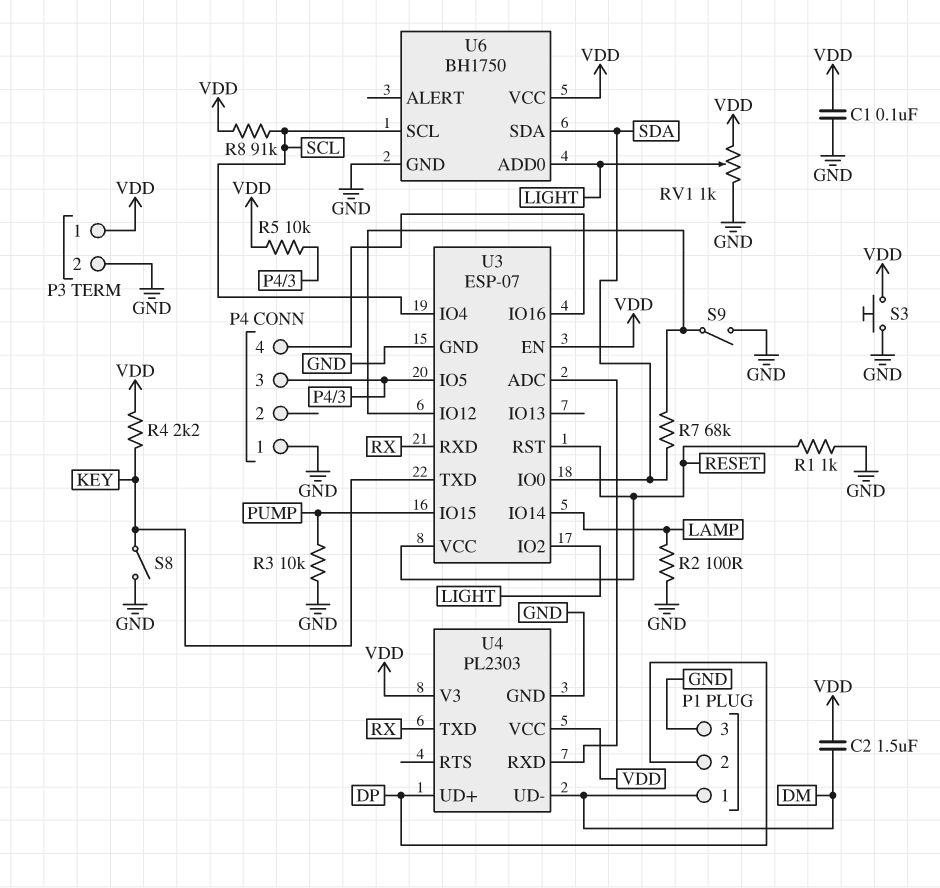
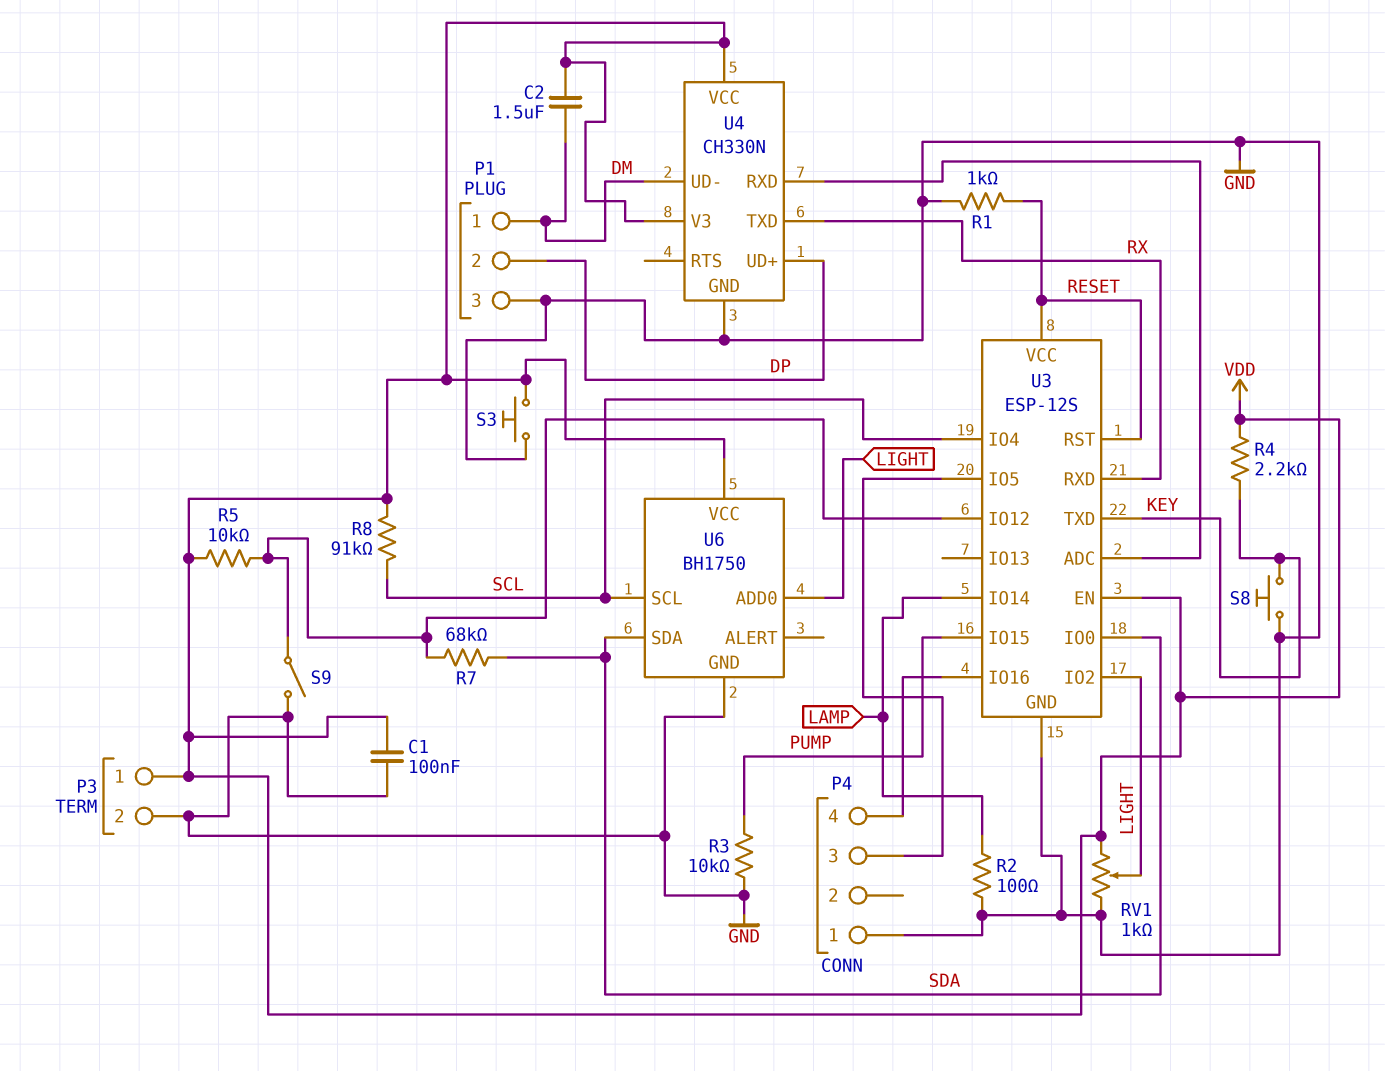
R5: 10k (P4/3, VDD) -> 10k (U3/IO12, VDD)
S8: switch (GND, KEY) -> button (GND, KEY)
U3: ESP-07 -> ESP-12S
U4: PL2303 -> CH330N

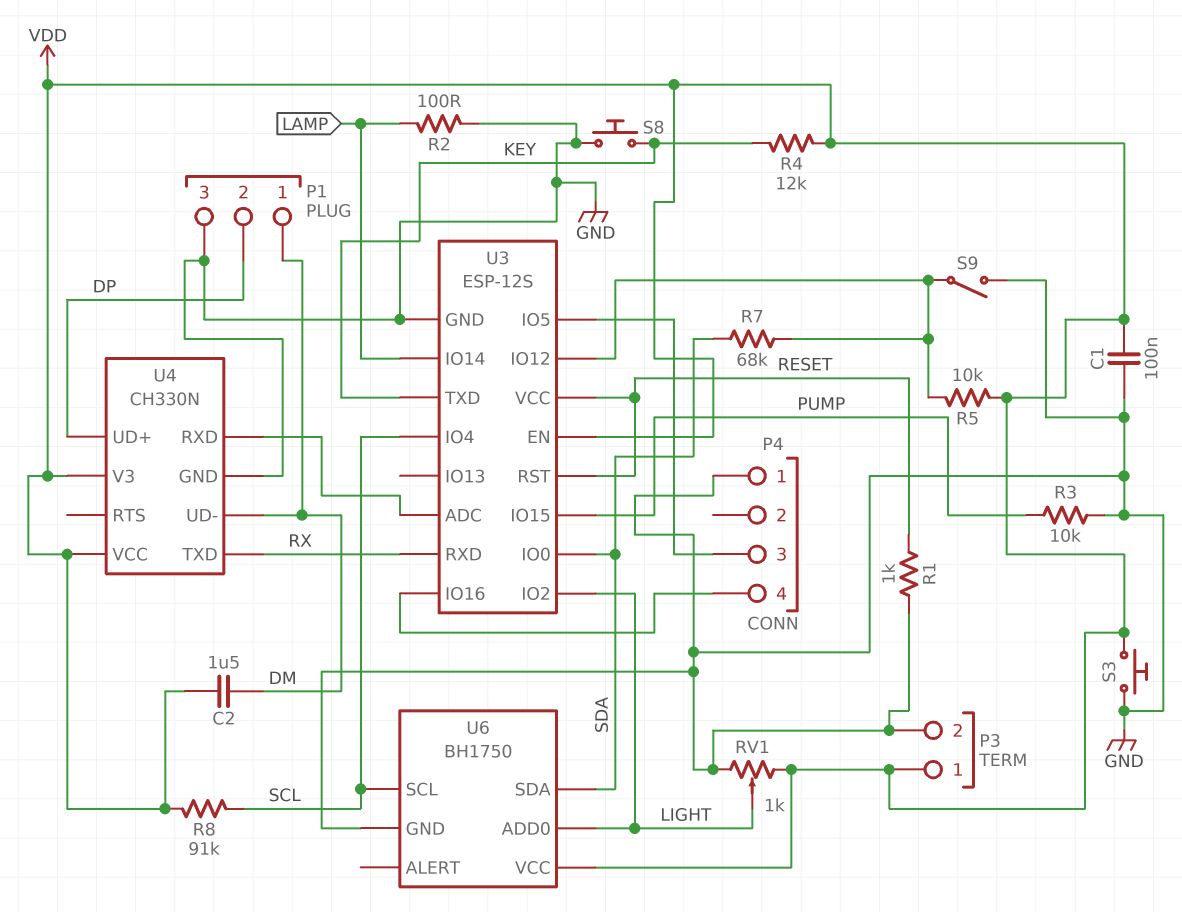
R4: 2.2k (KEY, VDD) -> 12k (KEY, VDD)

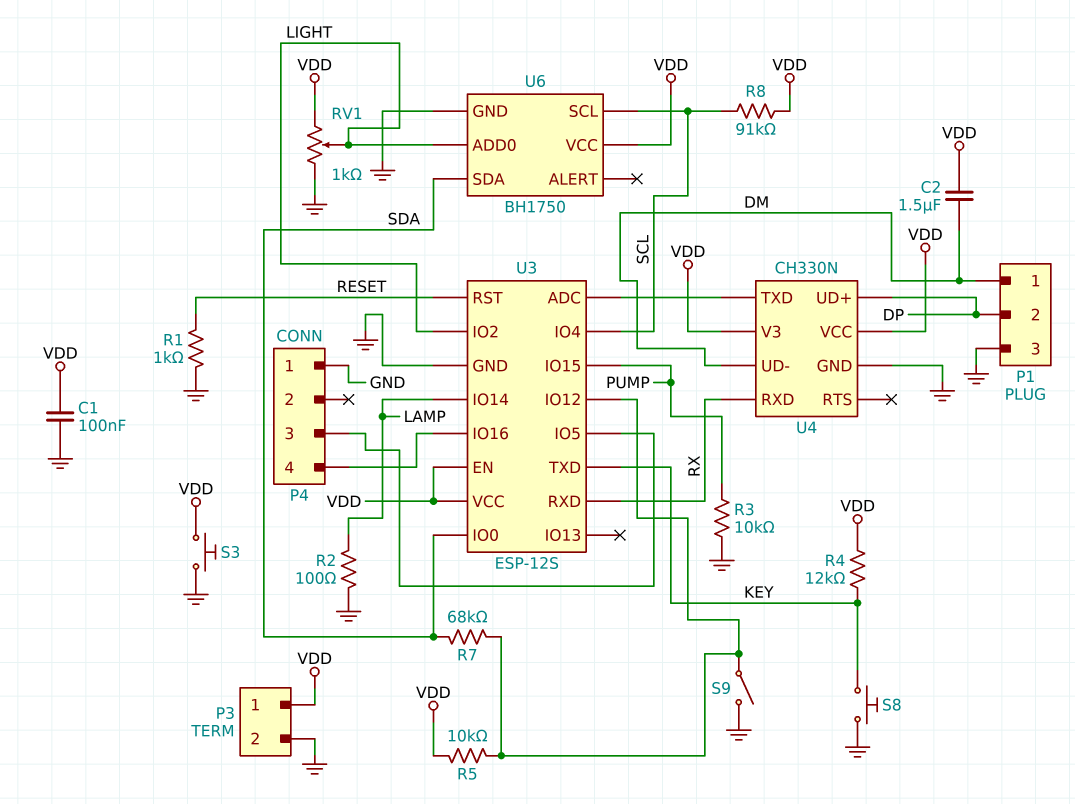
U3 pin VCC: RESET -> VDD
U4 pin RXD: U3/ADC -> RX
U4 pin TXD: RX -> U3/ADC

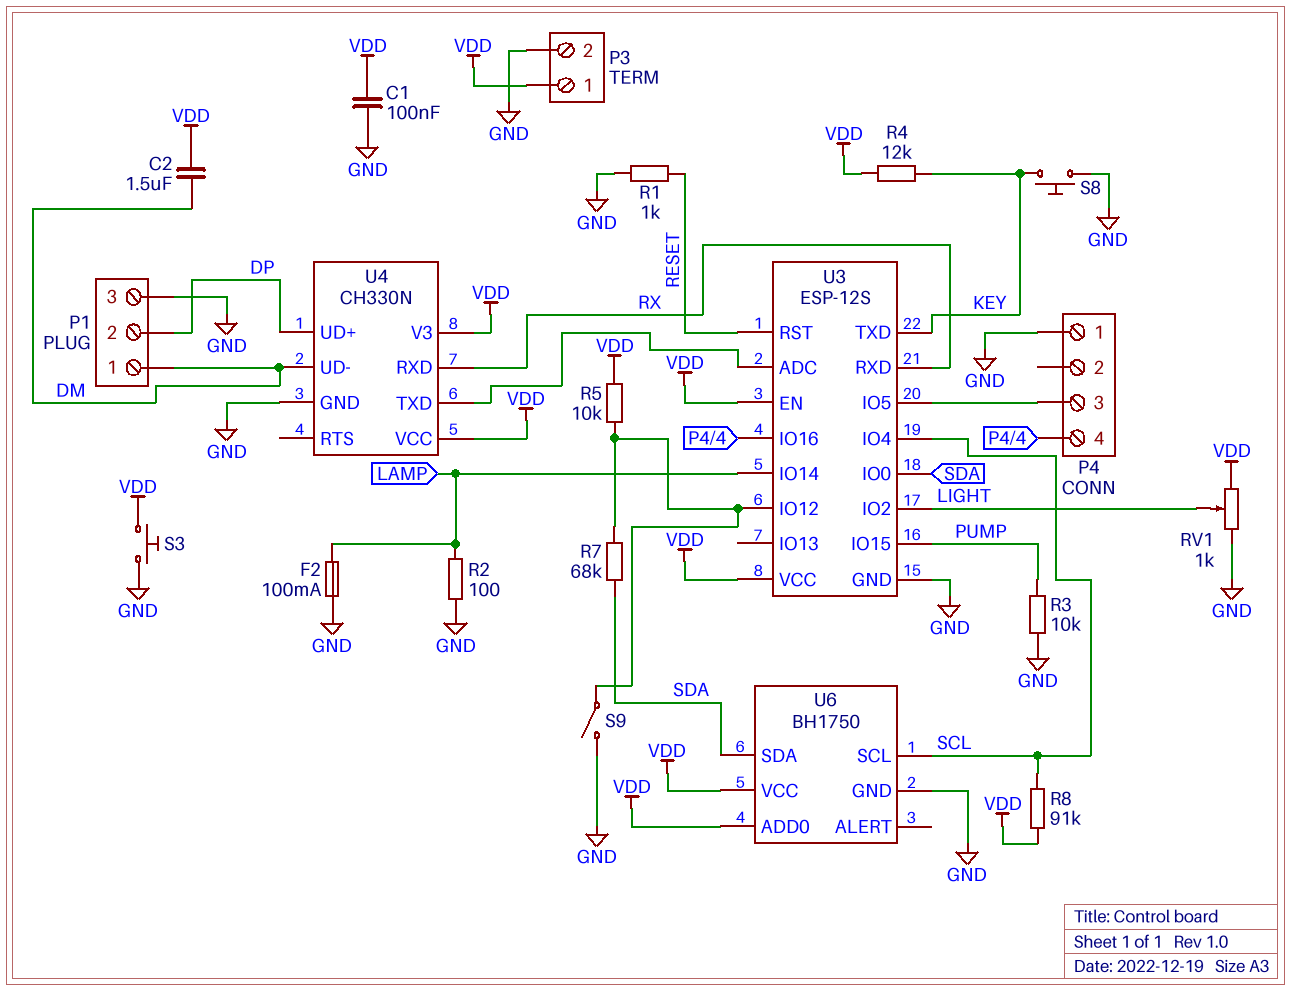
F2: none -> 100mA (GND, LAMP)
U6 pin ADD0: LIGHT -> VDD

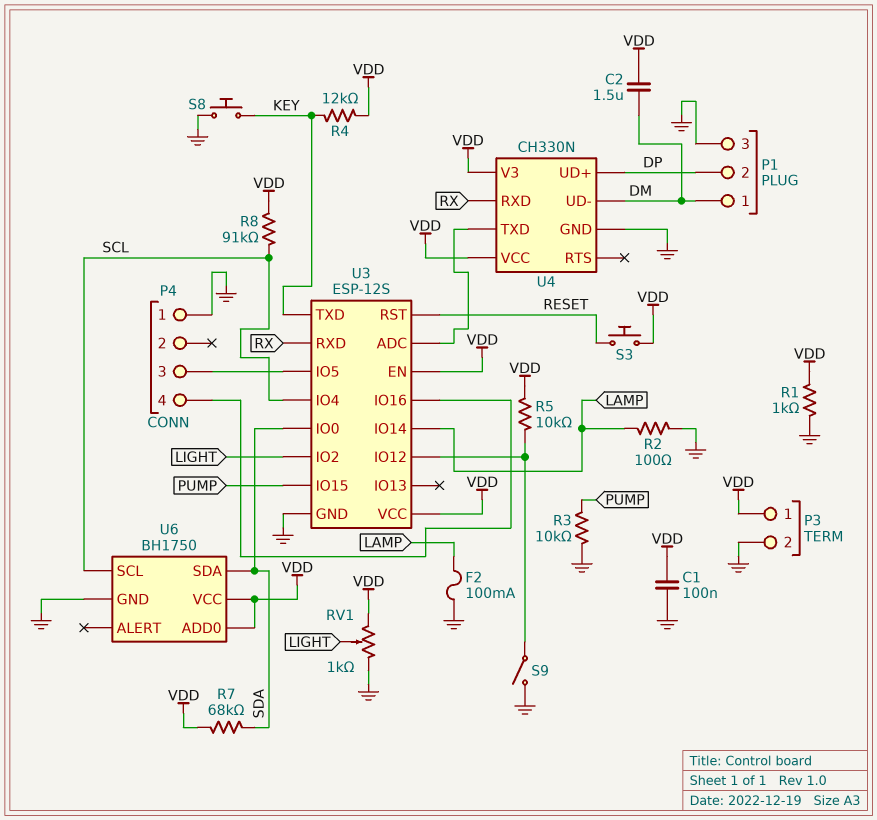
R1: 1k (GND, RESET) -> 1k (GND, VDD)
R7: 68k (SDA, U3/IO12) -> 68k (SDA, VDD)
S3: button (GND, VDD) -> button (RESET, VDD)

